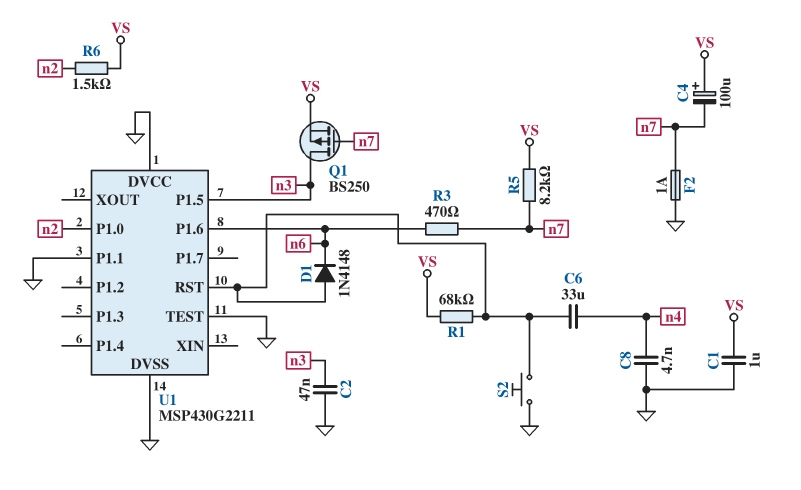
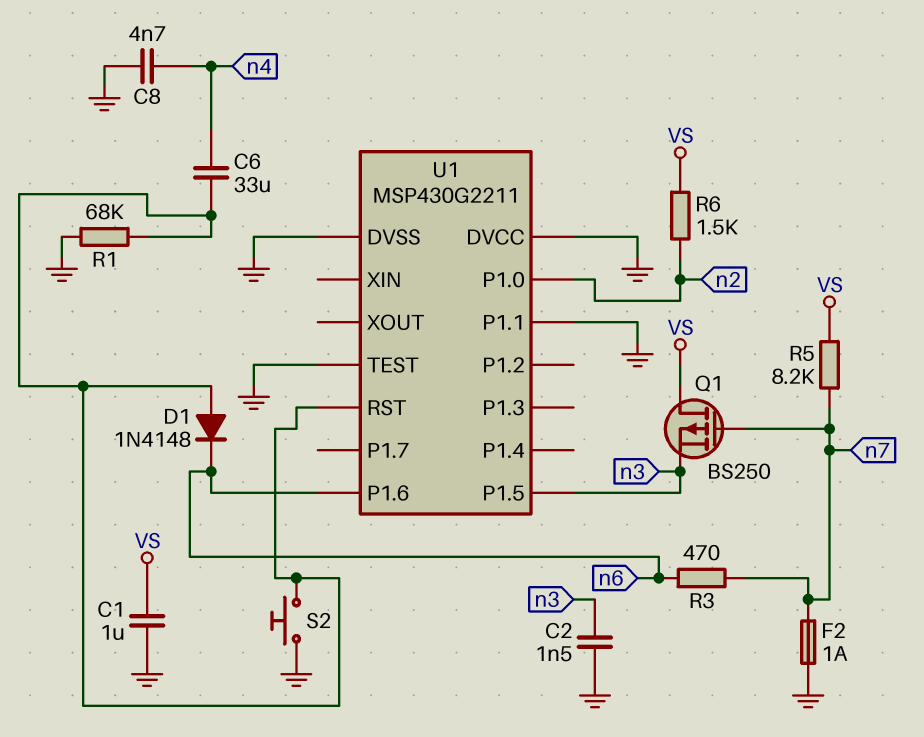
C2: 47nF (GND, n3) -> 1.5nF (GND, n3)
C4: 100uF (plus VS, minus n7) -> none
Q1: PMOS BS250 (G n7, D n3, S VS) -> PMOS BS250 (G n7, D VS, S n3)
R1: 68k (U1/RST, VS) -> 68k (GND, U1/RST)

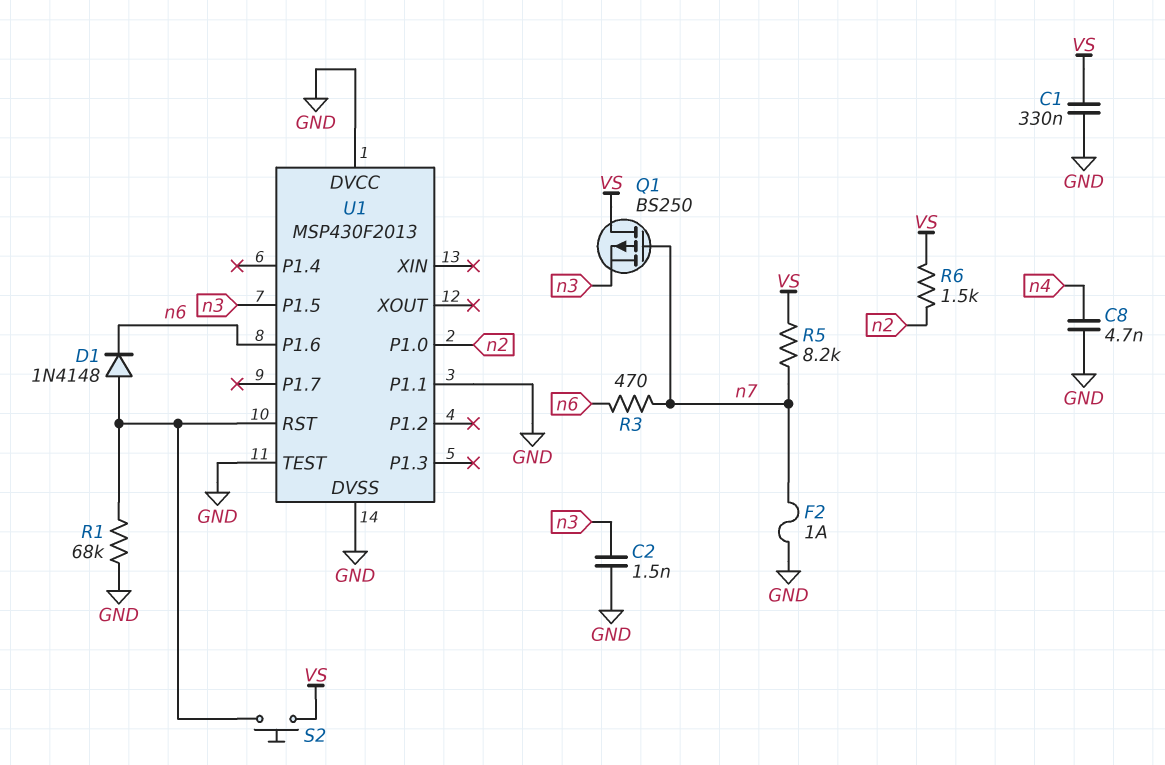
C1: 1uF (GND, VS) -> 330nF (GND, VS)
C6: 33uF (U1/RST, n4) -> none
S2: button (GND, U1/RST) -> button (U1/RST, VS)
U1: MSP430G2211 -> MSP430F2013

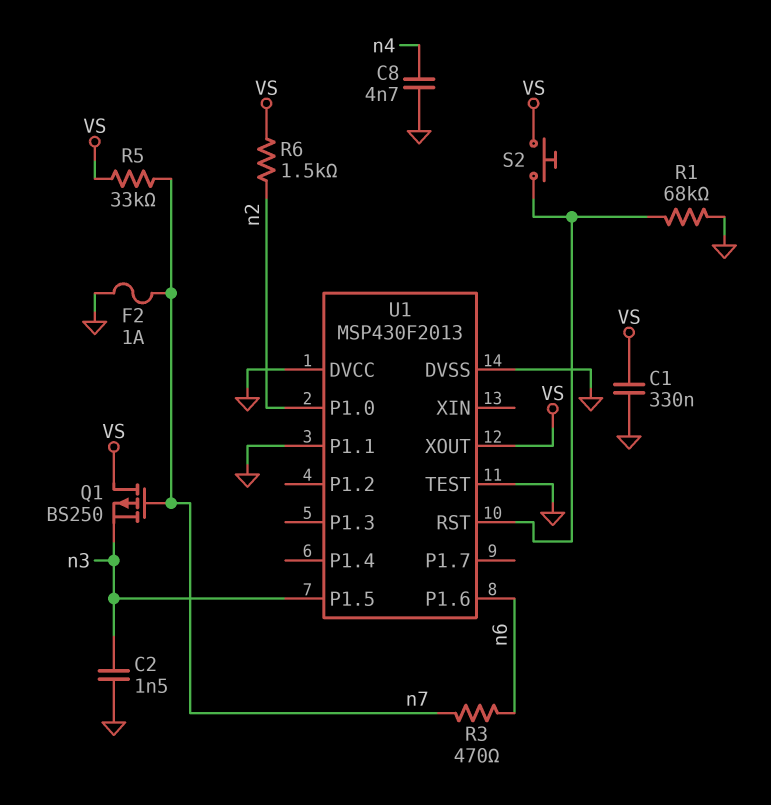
D1: diode 1N4148 (A U1/RST, K n6) -> none
R5: 8.2k (VS, n7) -> 33k (VS, n7)
U1 pin XOUT: none -> VS

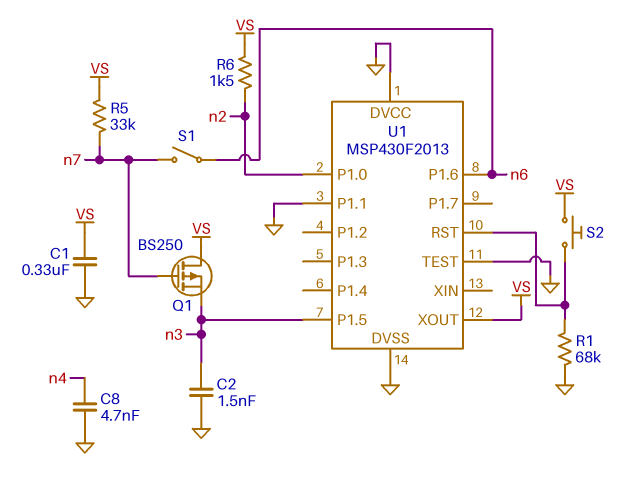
F2: 1A (GND, n7) -> none
R3: 470 (n6, n7) -> none
S1: none -> switch (n6, n7)

